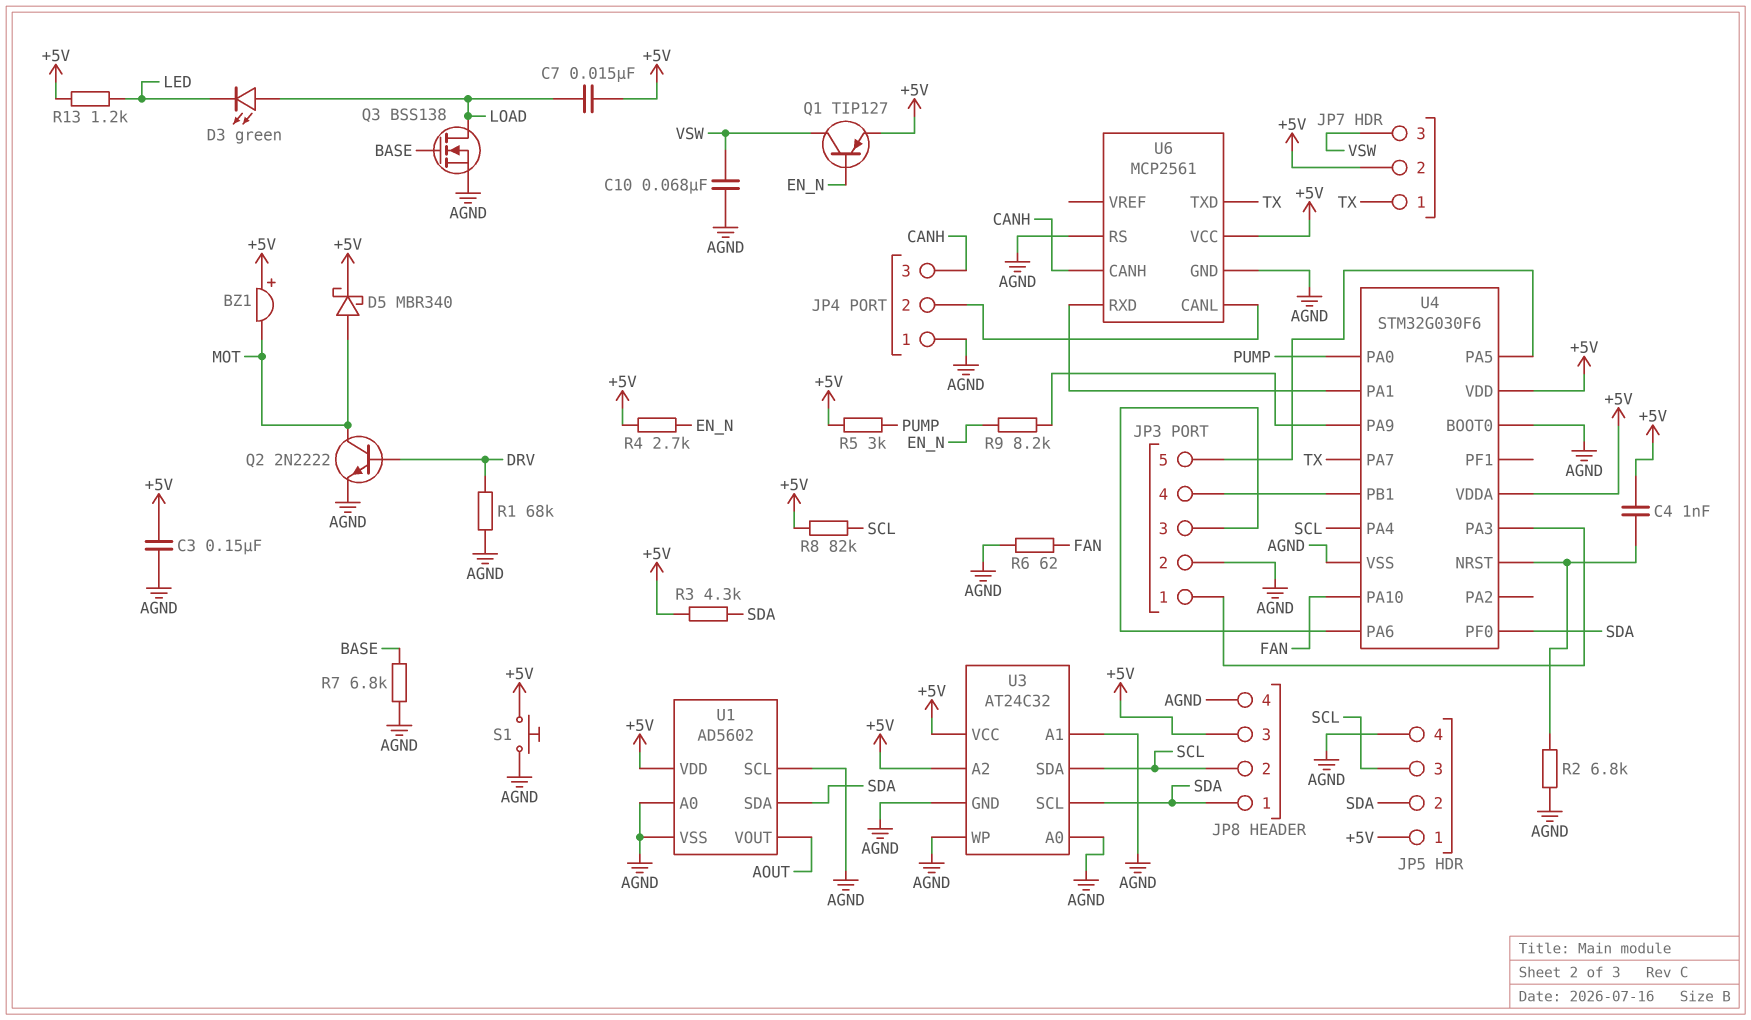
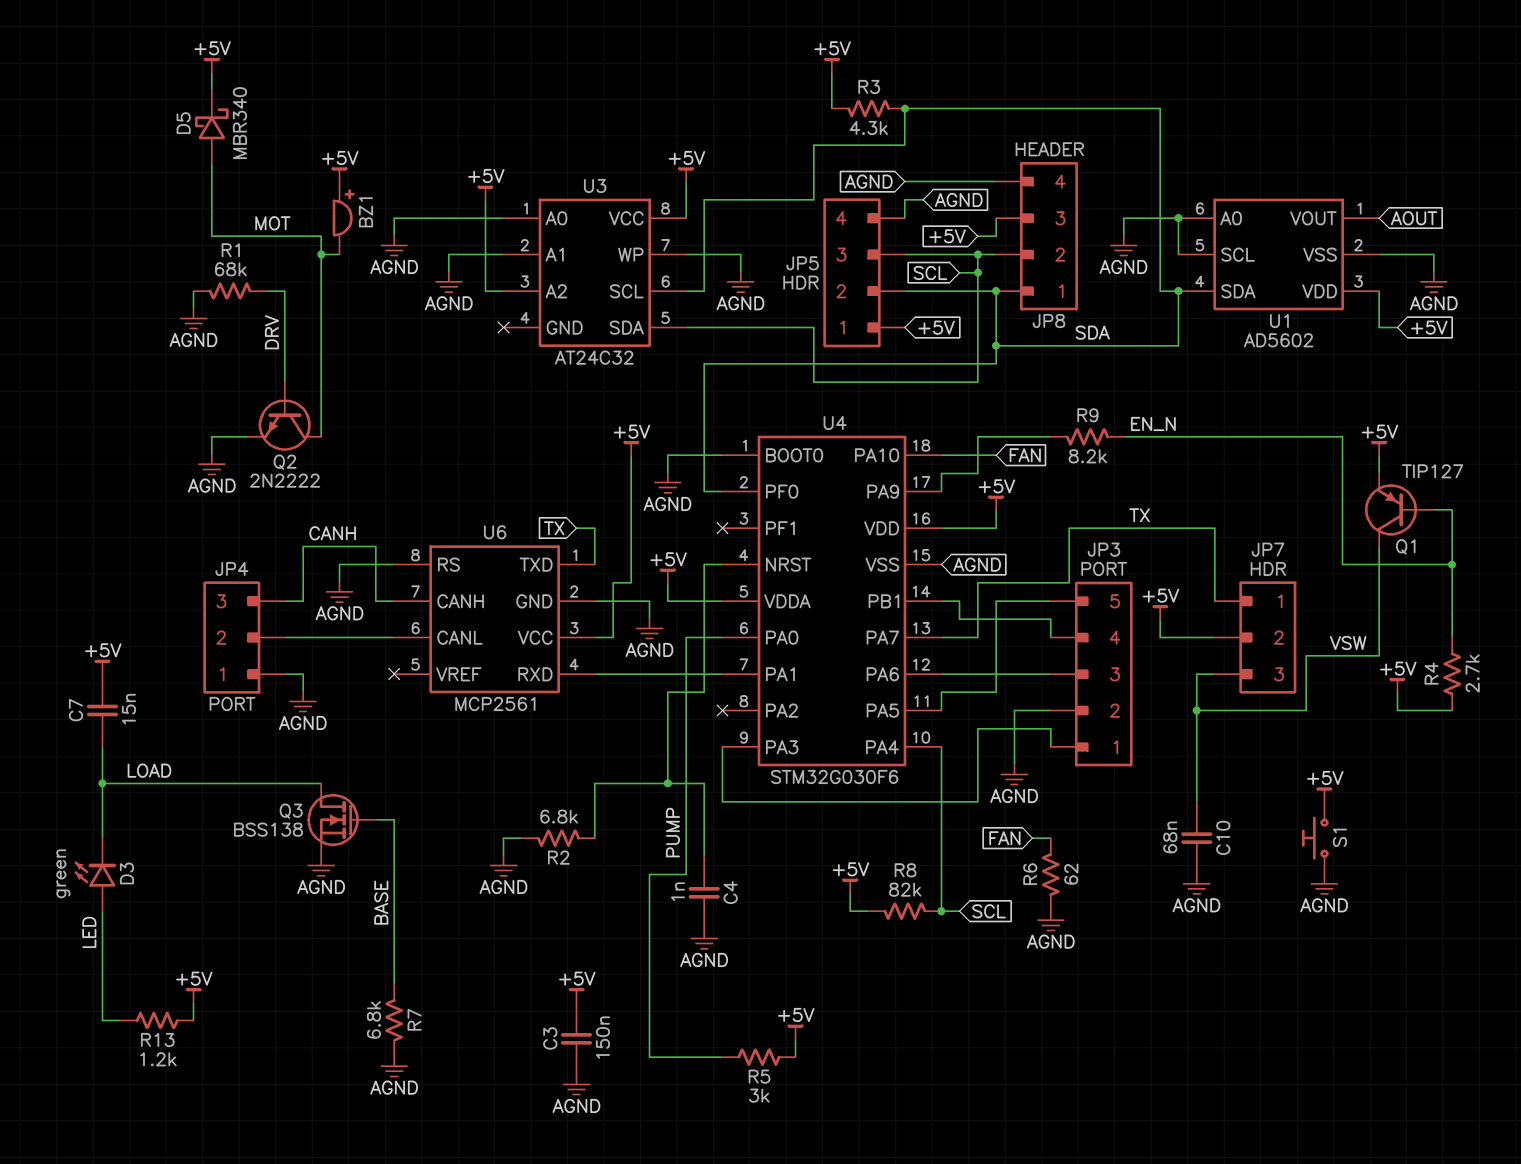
C4: 1nF (+5V, U4/NRST) -> 1nF (AGND, U4/NRST)
D3: LED green (A LOAD, K LED) -> LED green (A LED, K LOAD)
U3 pin GND: AGND -> none

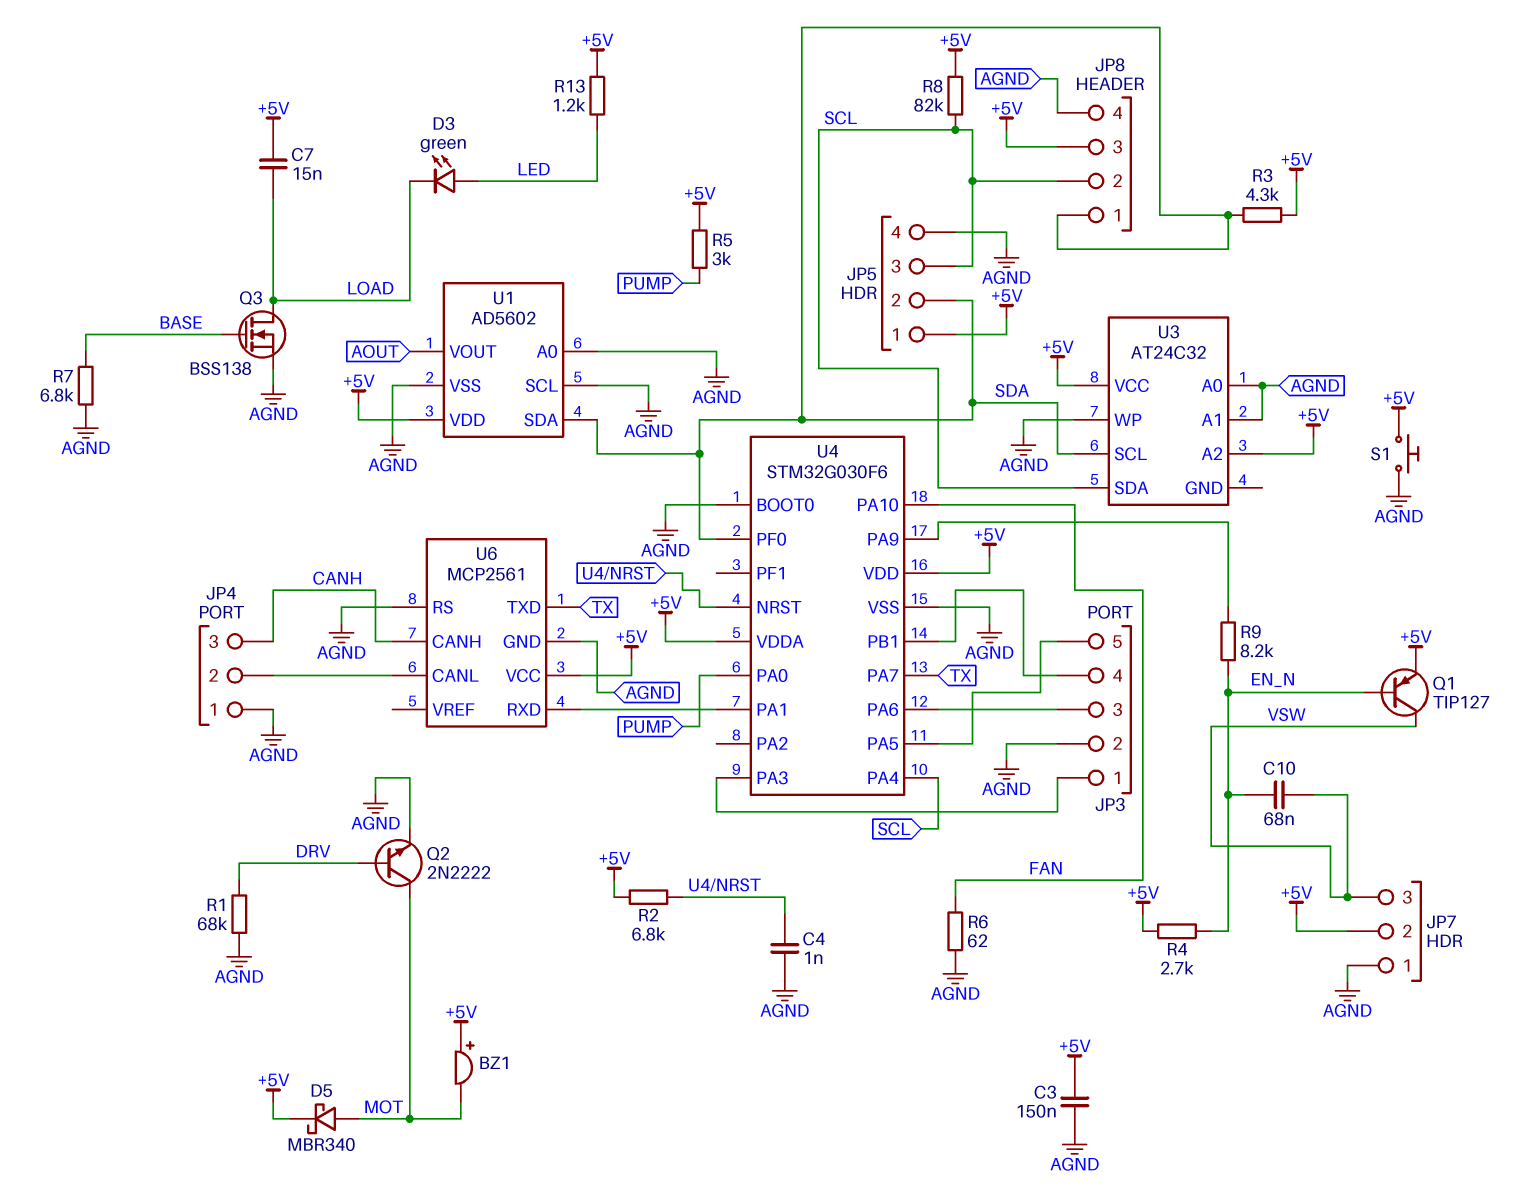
C10: 68nF (AGND, VSW) -> 68nF (EN_N, VSW)
JP7 pin 1: TX -> AGND
R2: 6.8k (AGND, U4/NRST) -> 6.8k (+5V, U4/NRST)

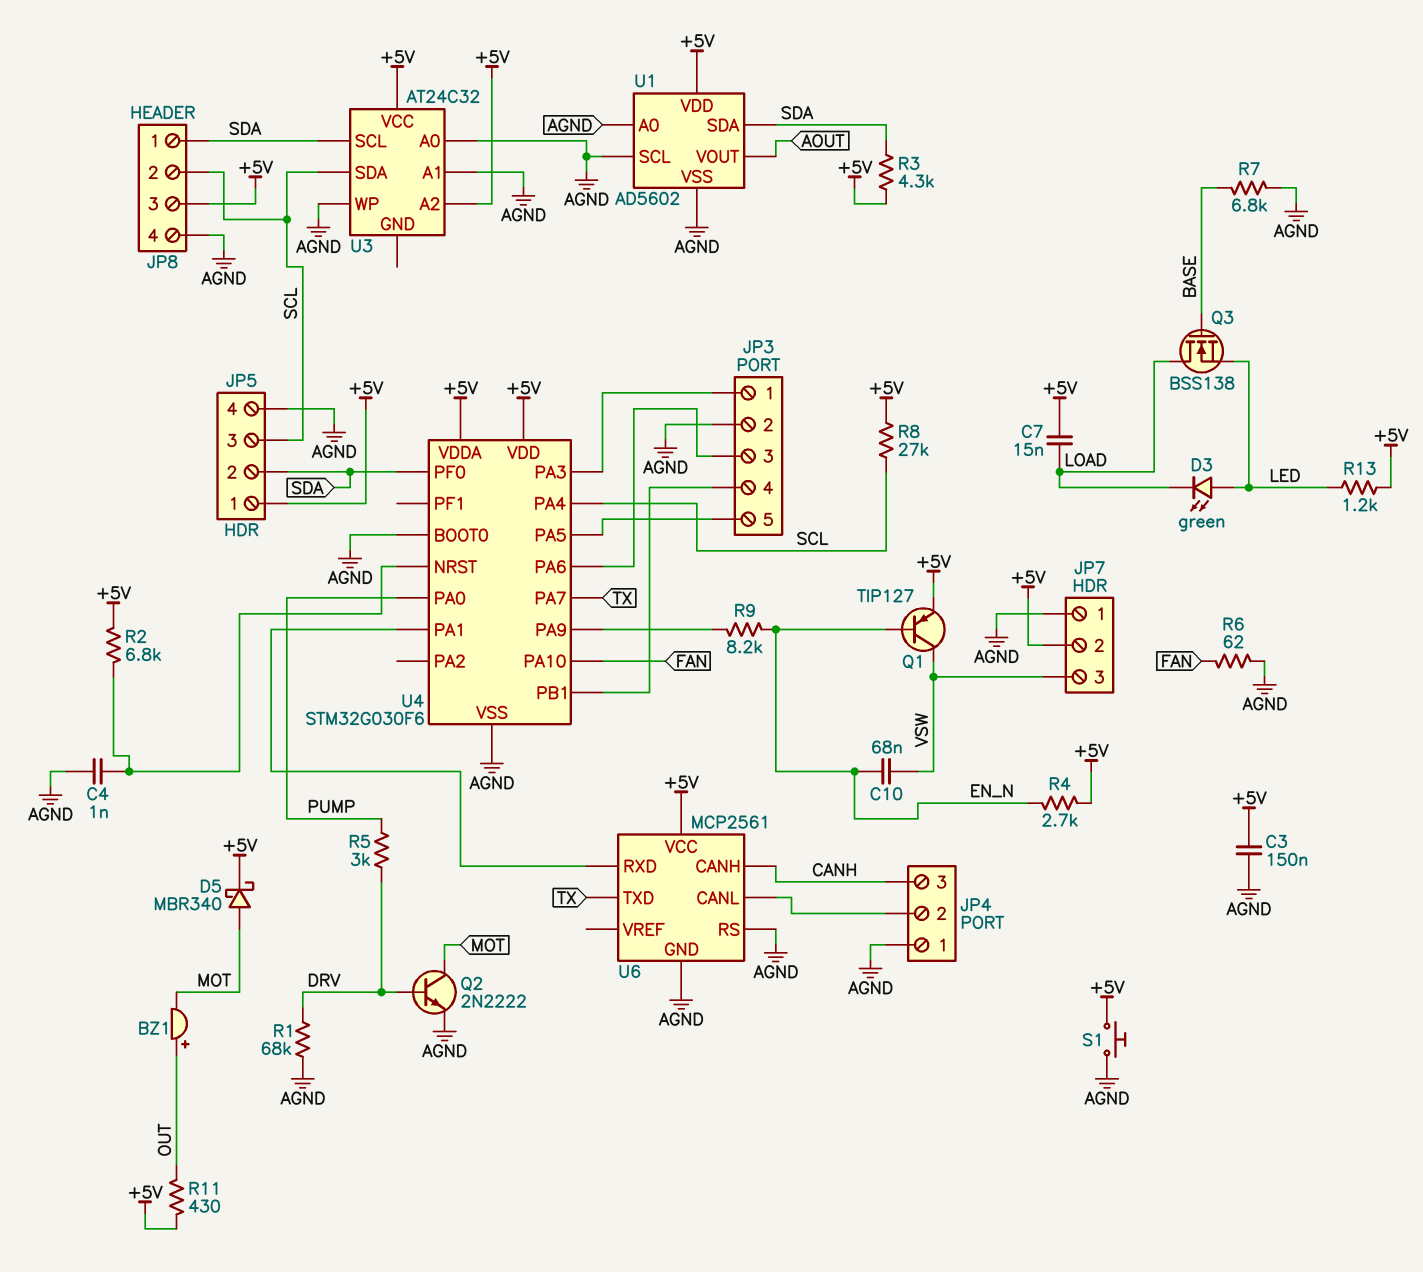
BZ1: buzzer (plus +5V, minus MOT) -> buzzer (plus OUT, minus MOT)
Q3: NMOS BSS138 (G BASE, D LOAD, S AGND) -> NMOS BSS138 (G BASE, D LOAD, S LED)
R5: 3k (+5V, PUMP) -> 3k (DRV, PUMP)
R8: 82k (+5V, SCL) -> 27k (+5V, SCL)
R11: none -> 430 (+5V, OUT)

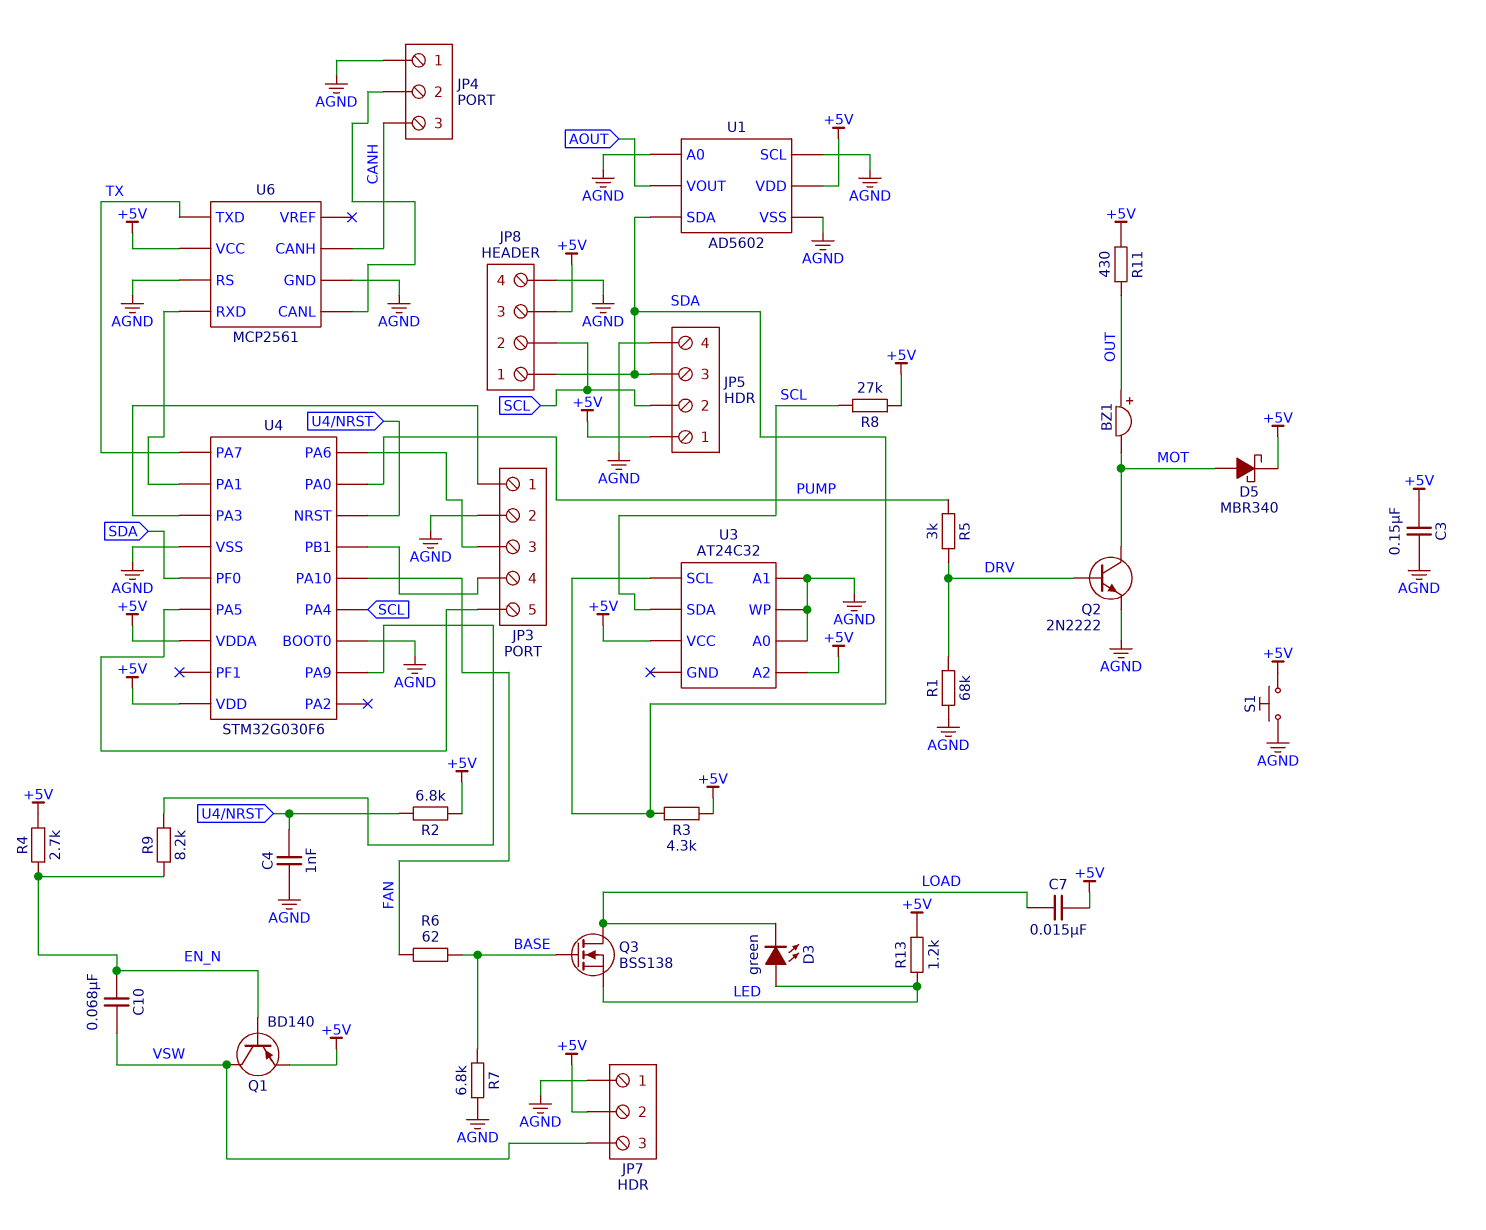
JP5 pin 2: SDA -> SCL
JP5 pin 3: SCL -> SDA
Q1: PNP TIP127 (B EN_N, C VSW, E +5V) -> PNP BD140 (B EN_N, C VSW, E +5V)
R6: 62 (AGND, FAN) -> 62 (BASE, FAN)

